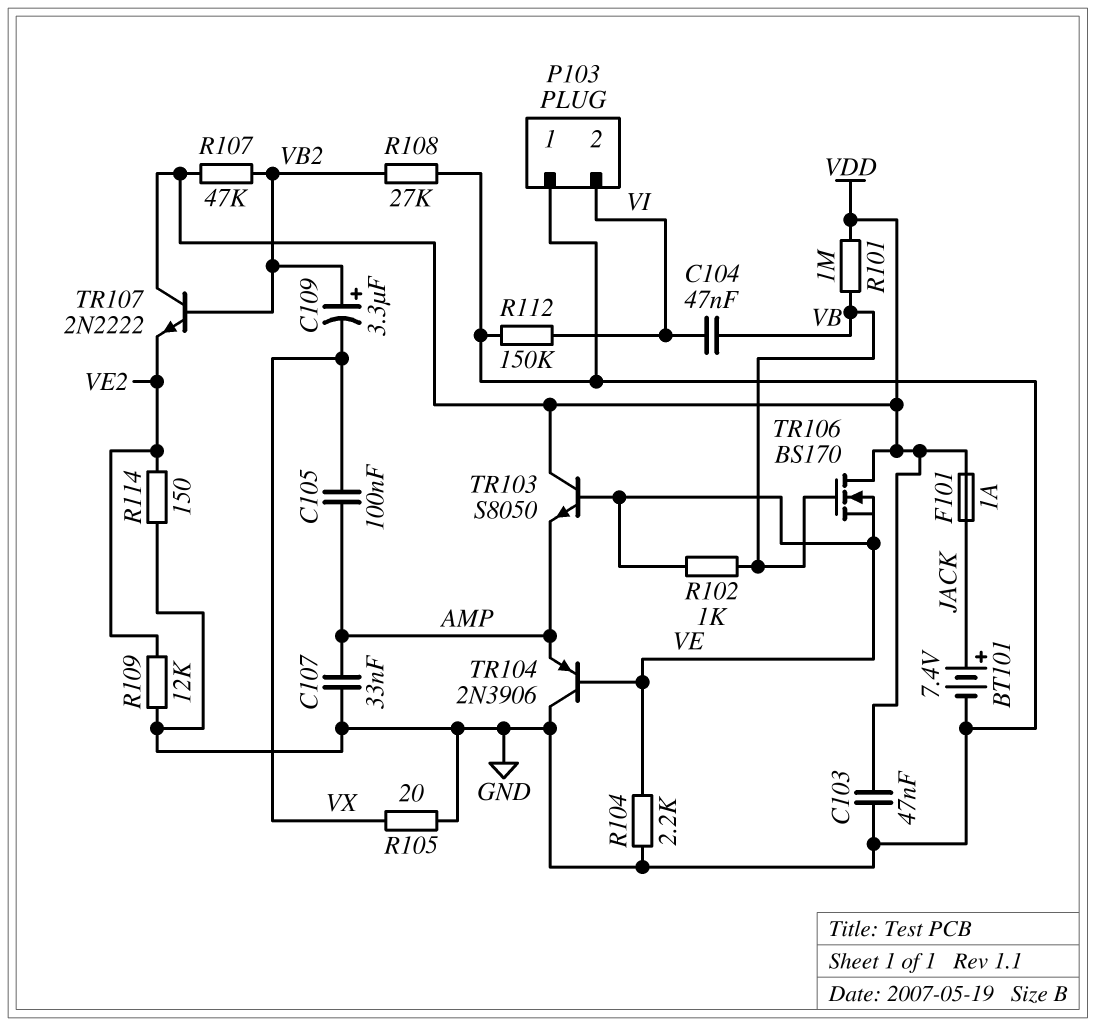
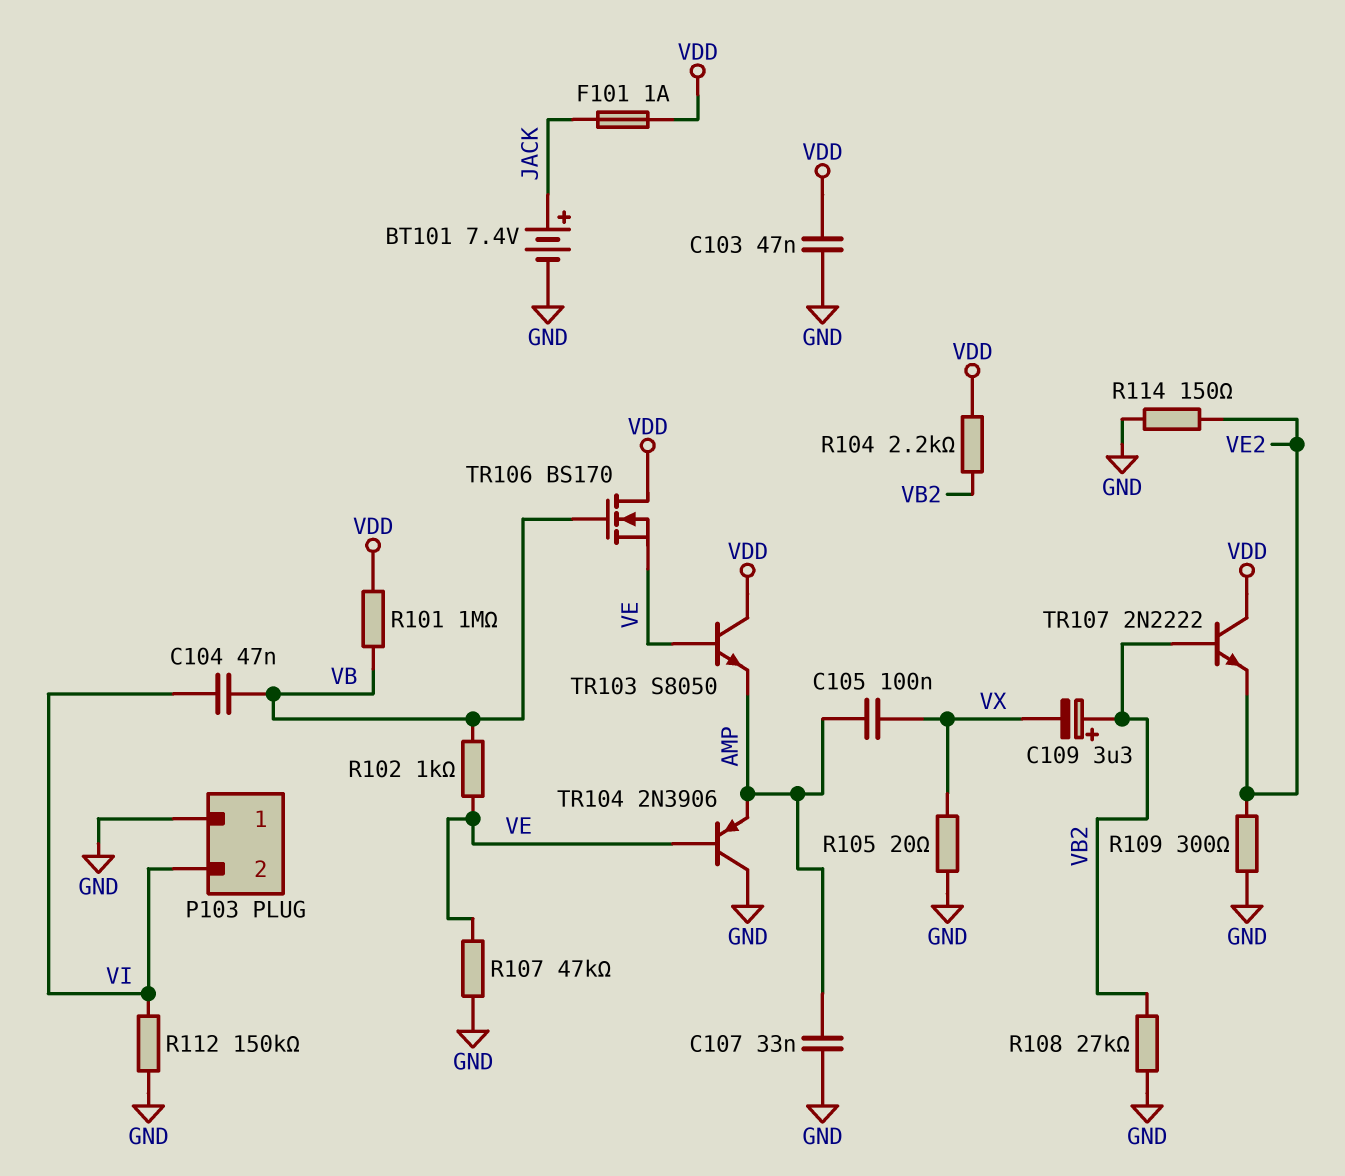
R104: 2.2k (GND, VE) -> 2.2k (VB2, VDD)
R107: 47k (VB2, VDD) -> 47k (GND, VE)
R109: 12k (GND, VE2) -> 300 (GND, VE2)

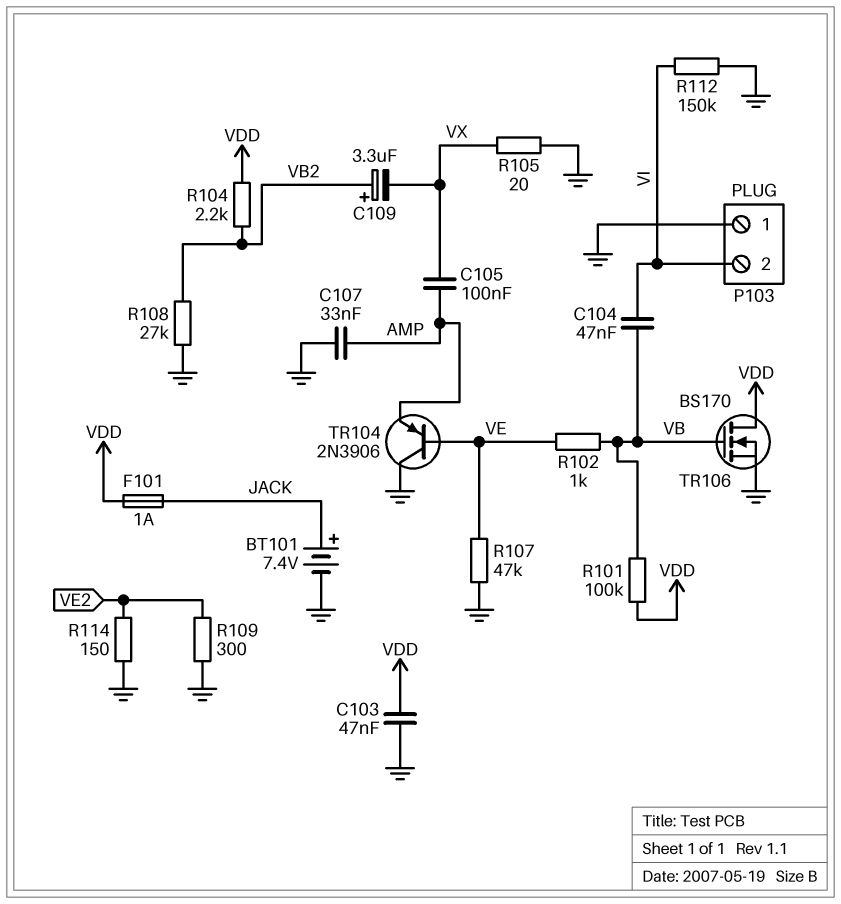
R101: 1M (VB, VDD) -> 100k (VB, VDD)
TR103: NPN S8050 (B VE, C VDD, E AMP) -> none
TR106: NMOS BS170 (G VB, D VDD, S VE) -> NMOS BS170 (G VB, D VDD, S GND)
TR107: NPN 2N2222 (B VB2, C VDD, E VE2) -> none

